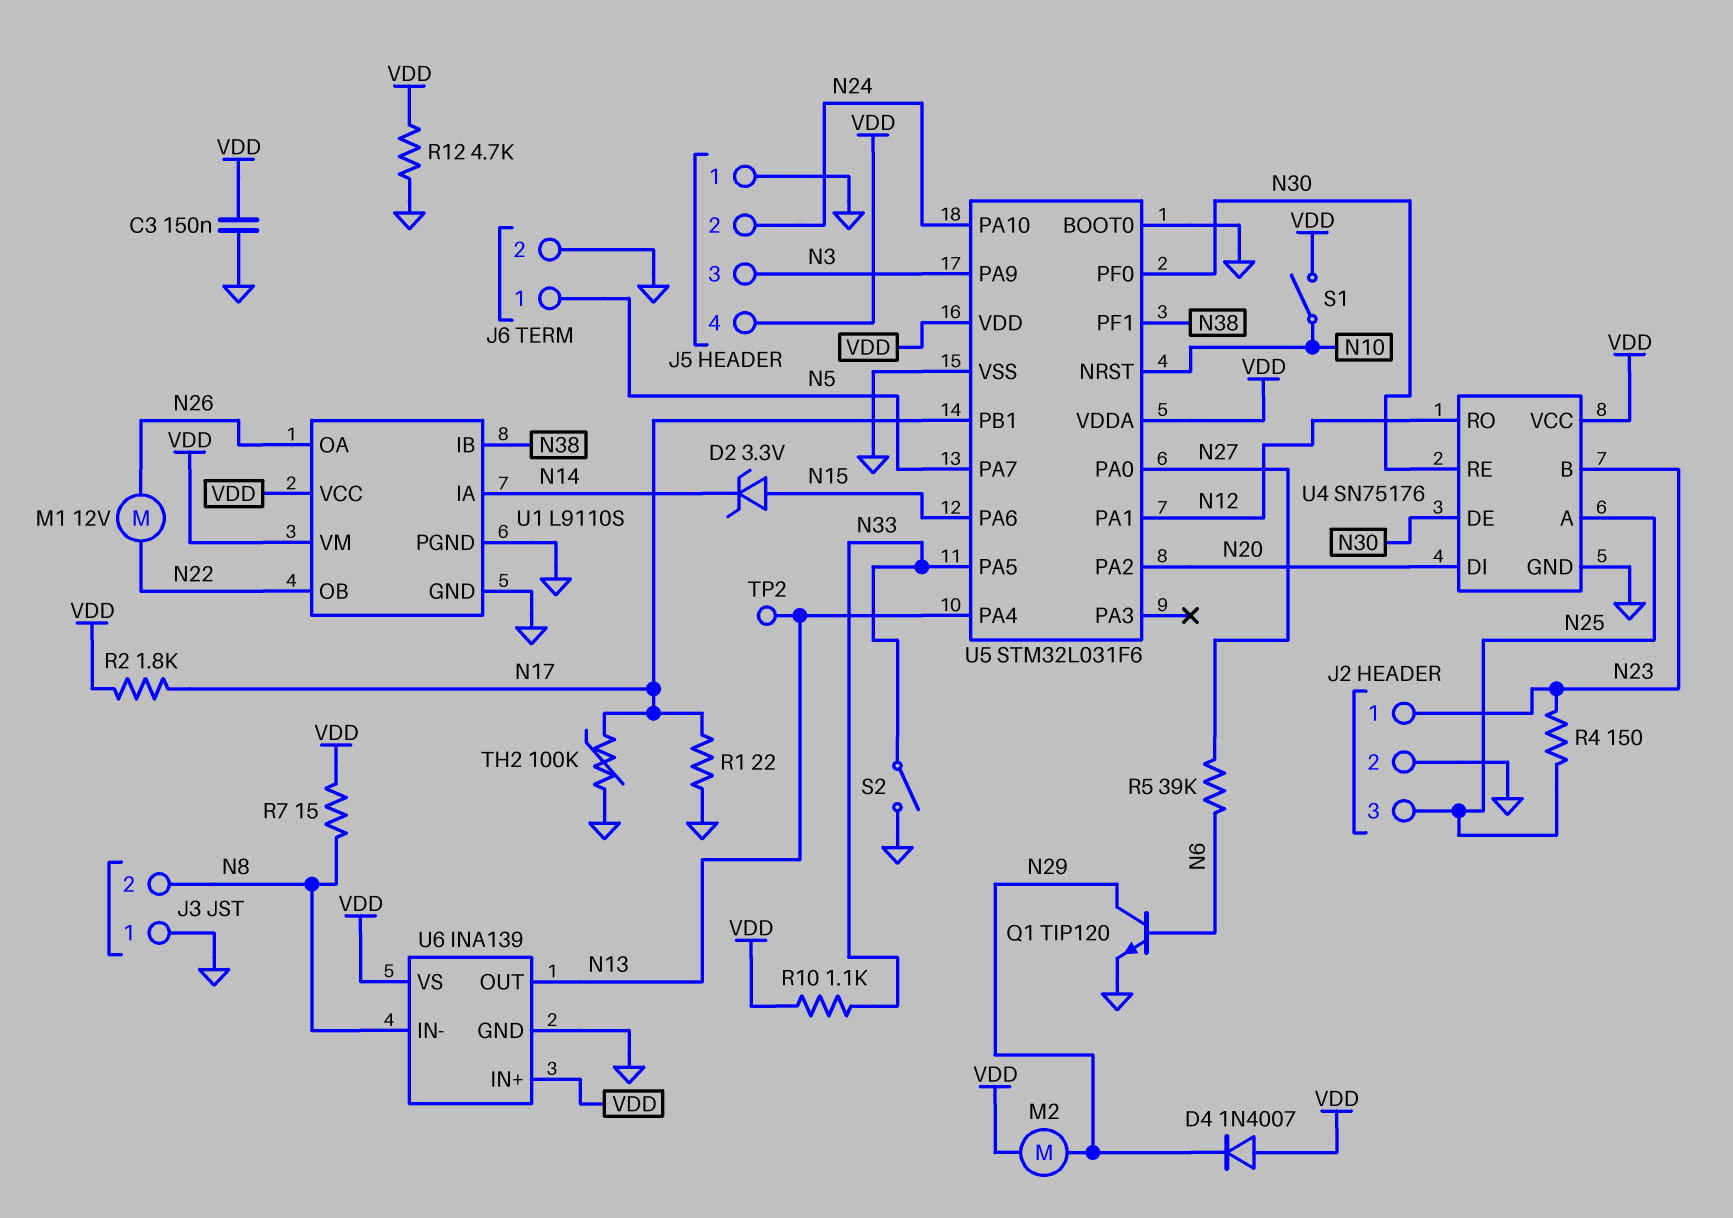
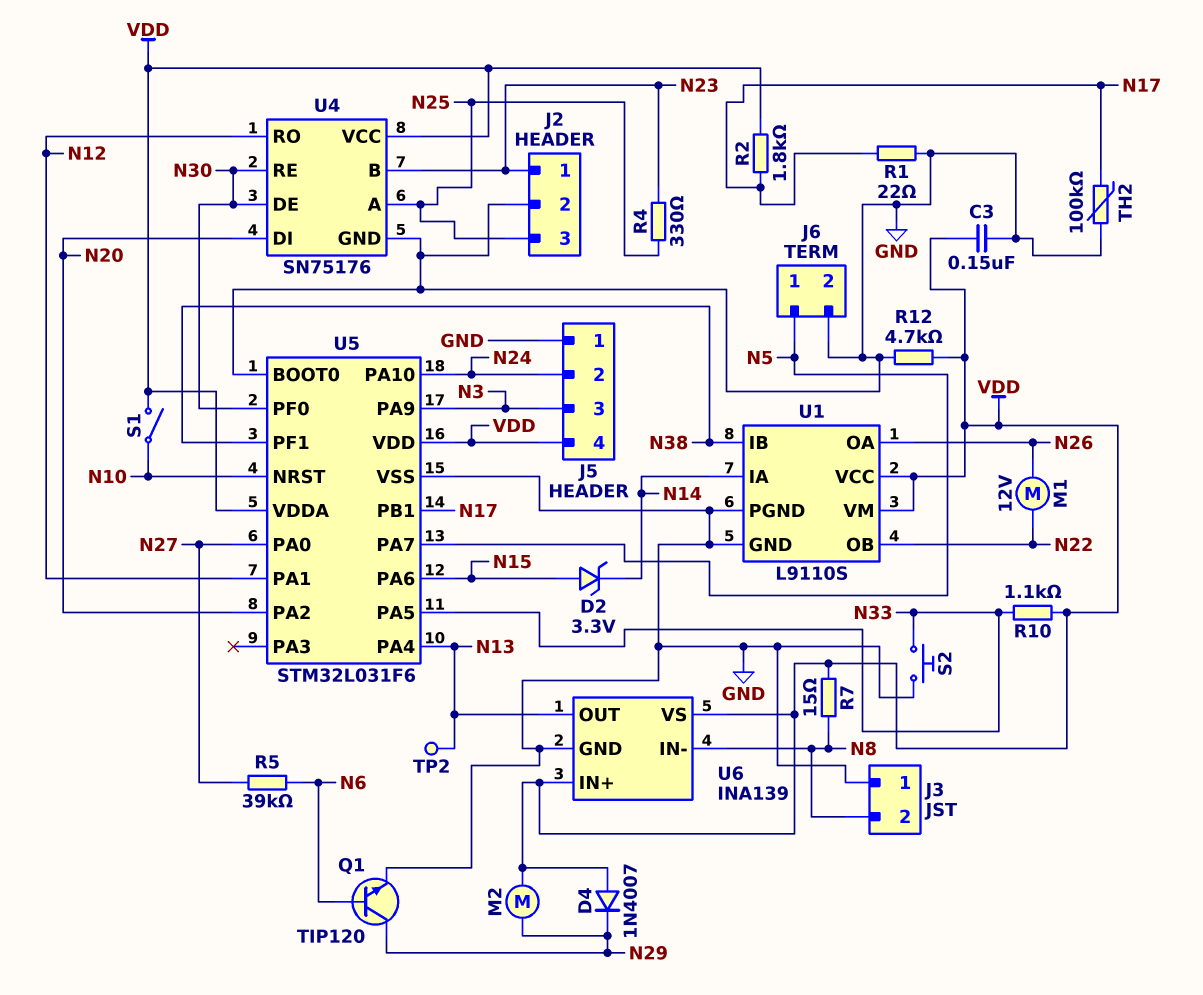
R4: 150 (N23, N25) -> 330 (N23, N25)
S2: switch (GND, N33) -> button (GND, N33)

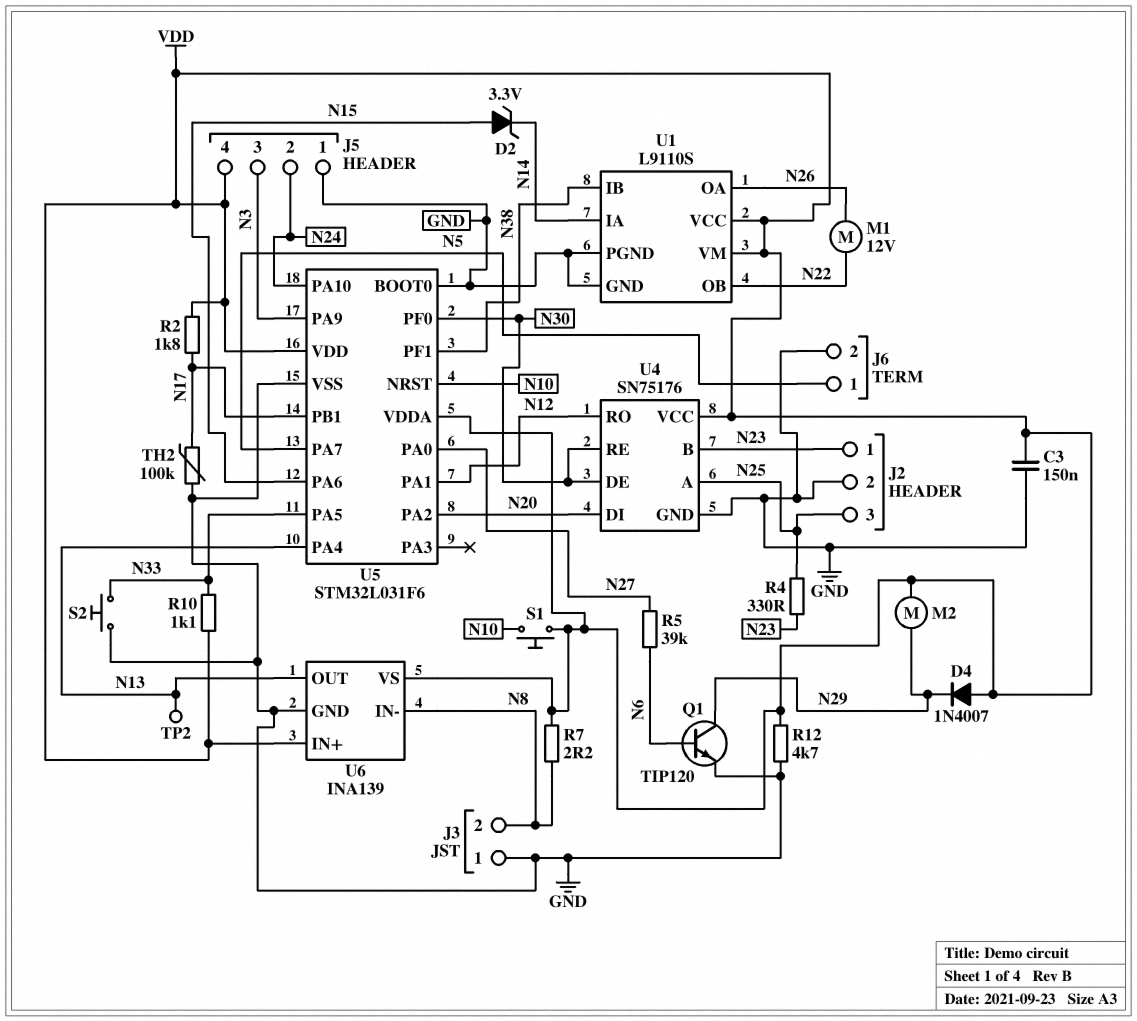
R1: 22 (GND, N17) -> none
R7: 15 (N8, VDD) -> 2.2 (N8, VDD)
S1: switch (N10, VDD) -> button (N10, VDD)

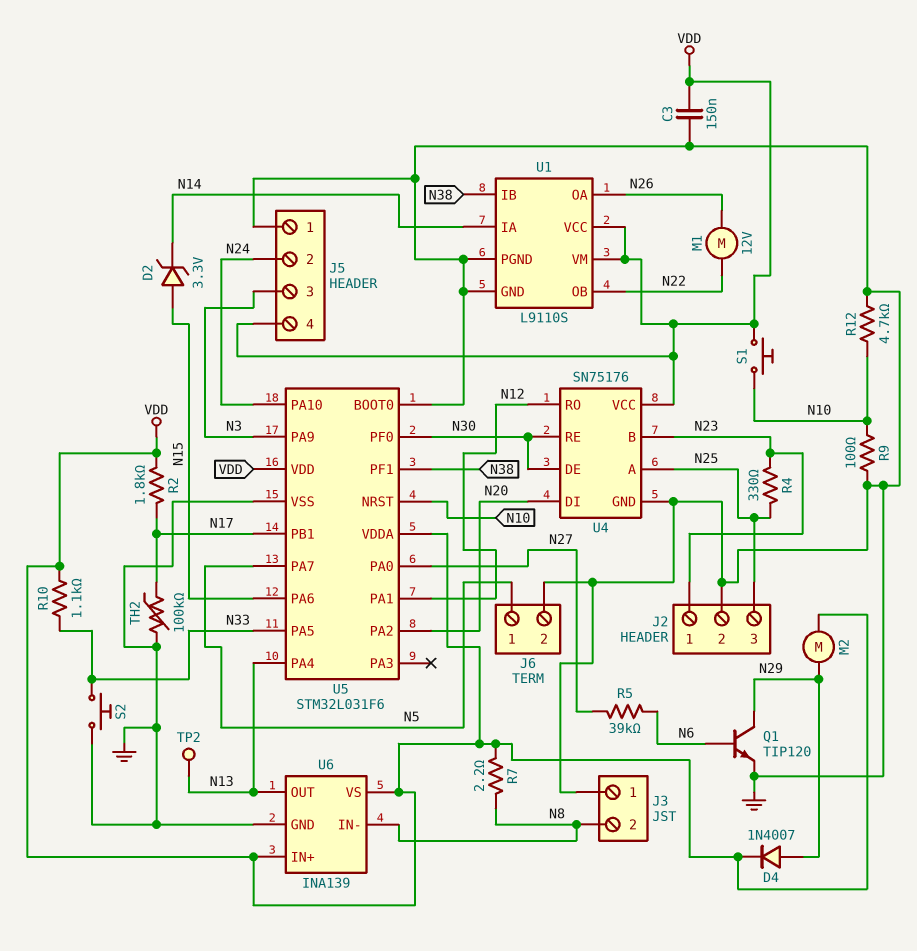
D4: diode 1N4007 (A VDD, K N29) -> diode 1N4007 (A N29, K VDD)
R9: none -> 100 (GND, N10)
R12: 4.7k (GND, VDD) -> 4.7k (GND, N10)

